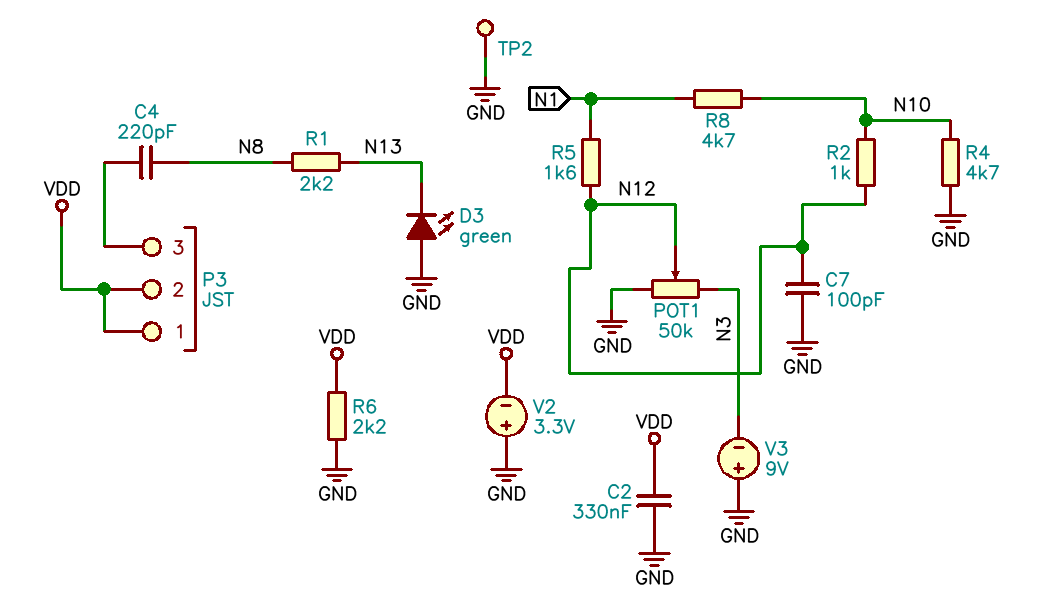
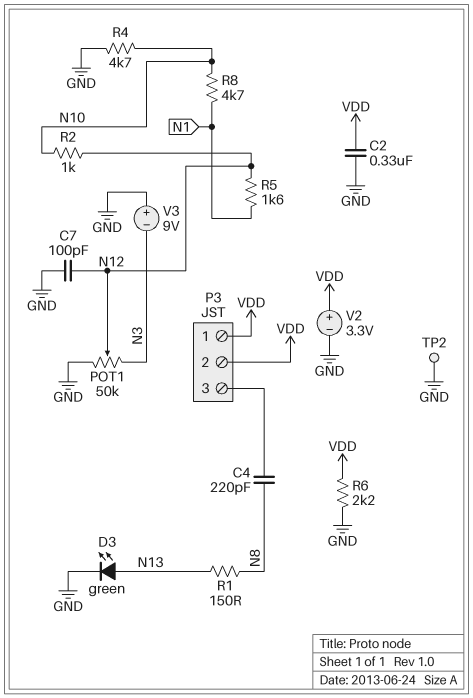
D3: LED green (A GND, K N13) -> LED green (A N13, K GND)
R1: 2.2k (N8, N13) -> 150 (N8, N13)
V2: 3.3V (plus GND, minus VDD) -> 3.3V (plus VDD, minus GND)

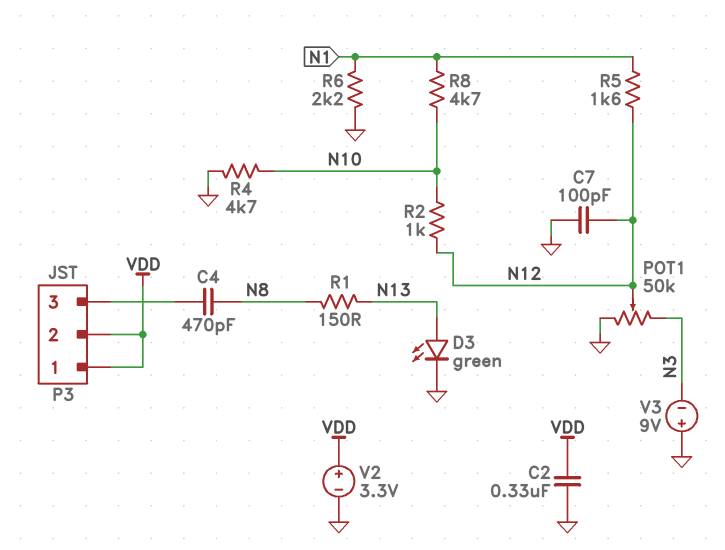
C4: 220pF (N8, P3/3) -> 470pF (N8, P3/3)
R6: 2.2k (GND, VDD) -> 2.2k (GND, N1)
TP2: test point (GND) -> none

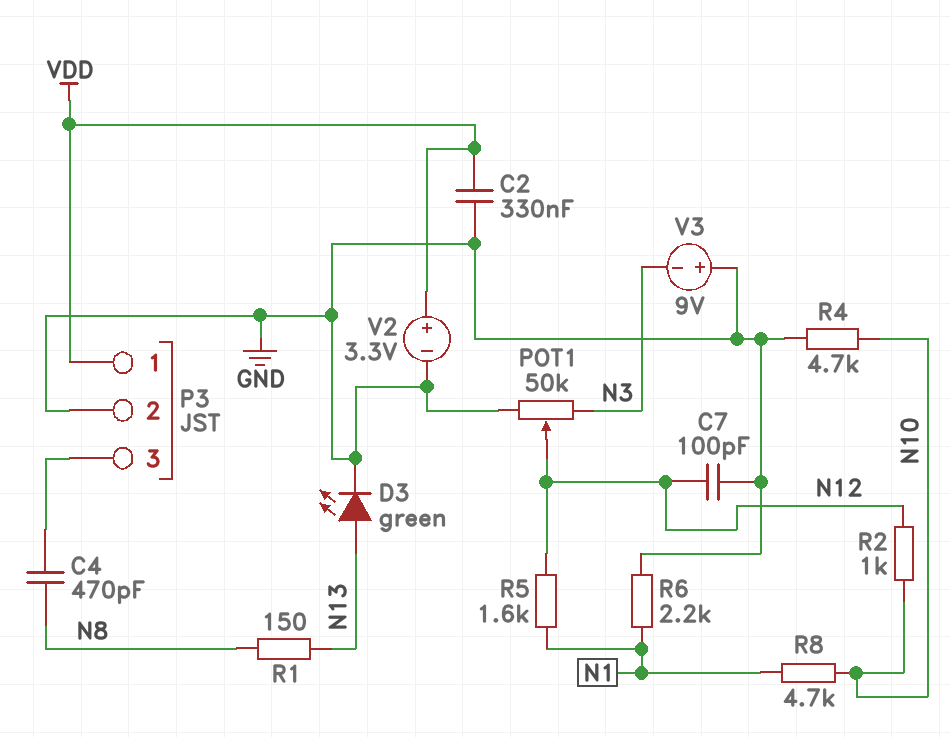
P3 pin 2: VDD -> GND

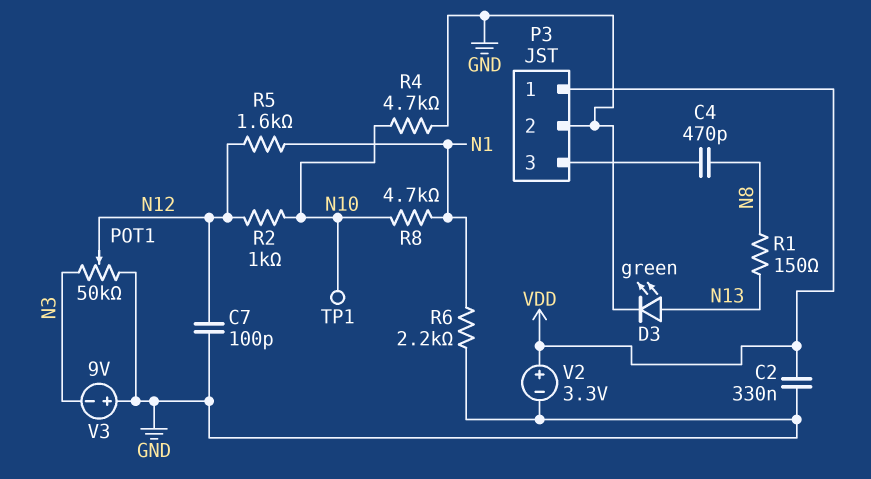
TP1: none -> test point (N10)

